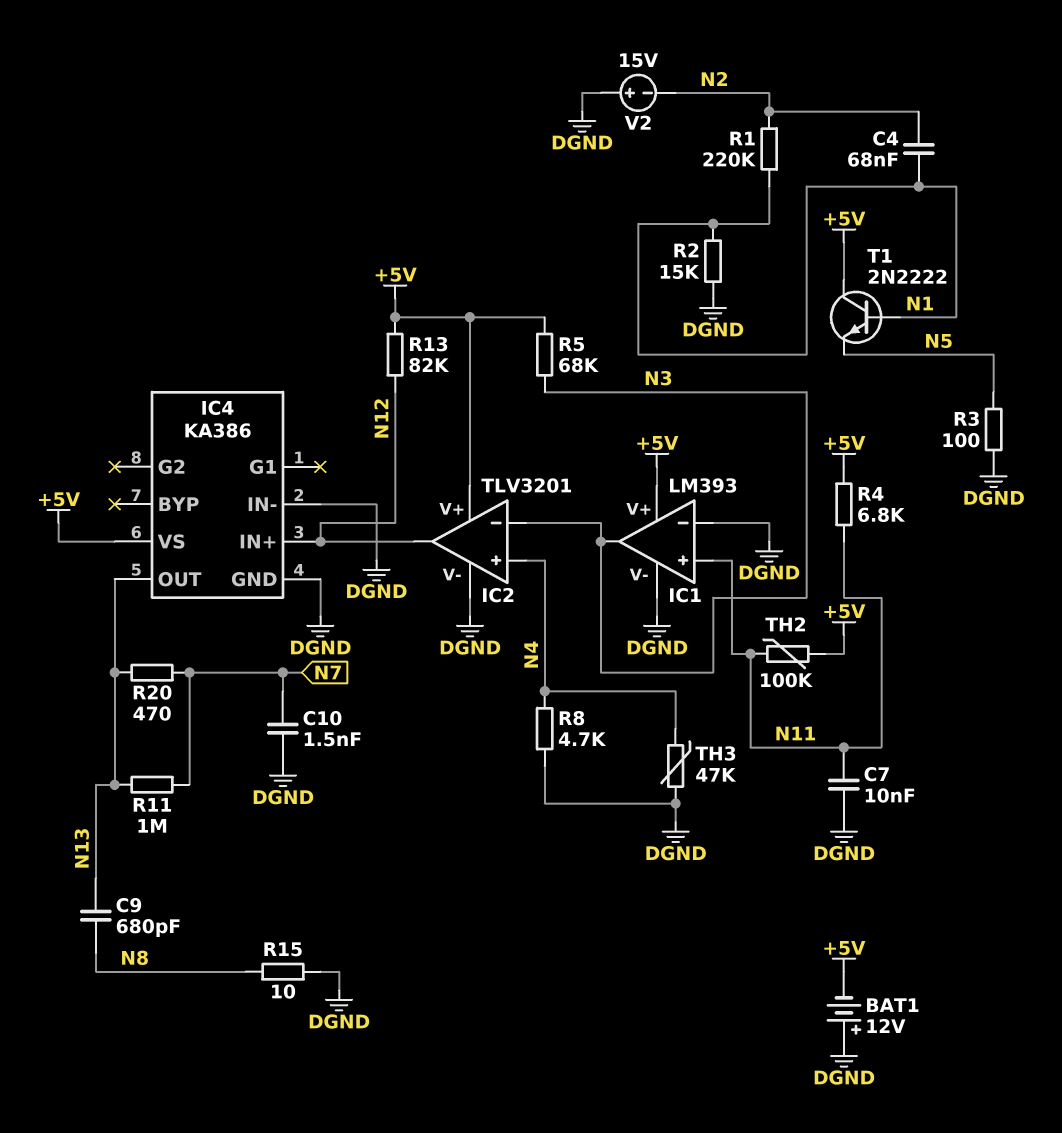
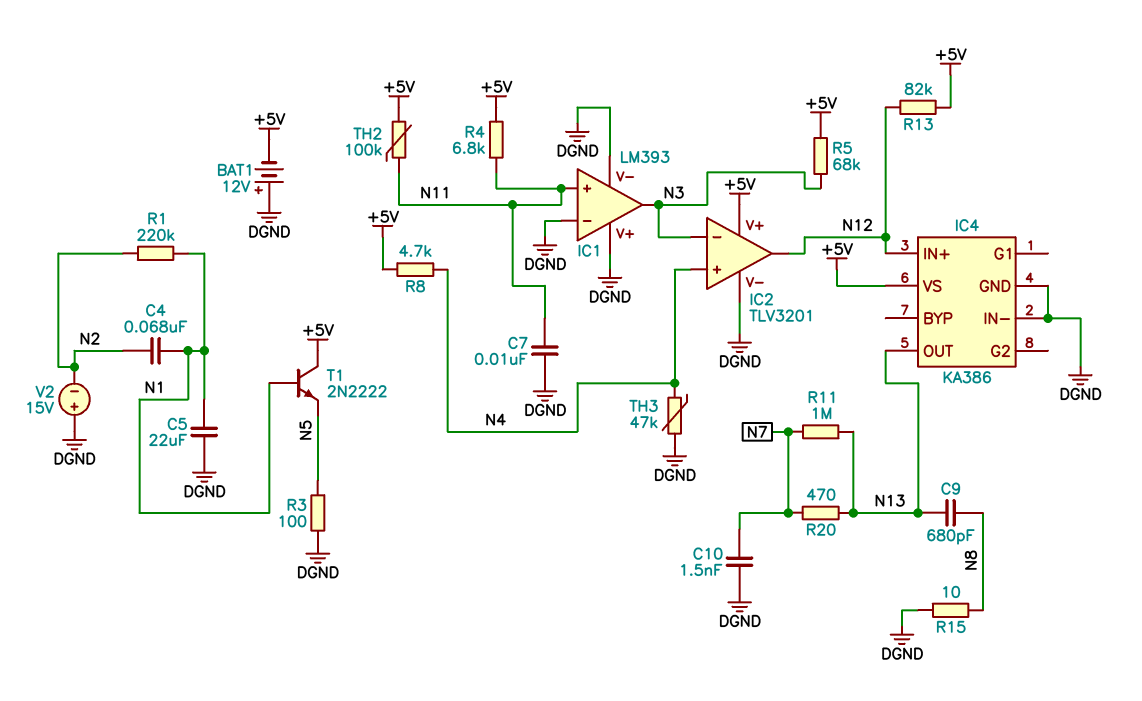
C5: none -> 22uF (DGND, N1)
IC1 pin V+: +5V -> DGND
R2: 15k (DGND, N1) -> none
R8: 4.7k (DGND, N4) -> 4.7k (+5V, N4)

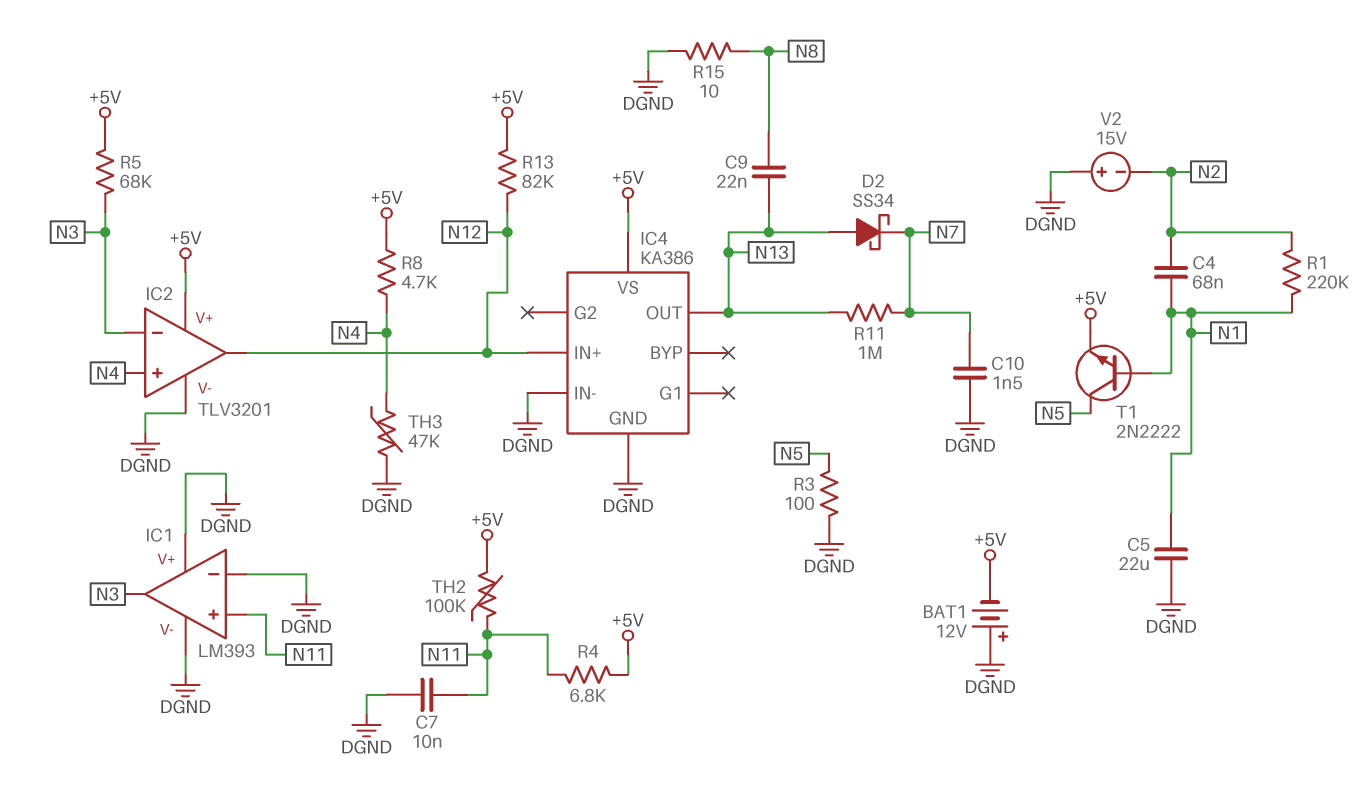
C9: 680pF (N8, N13) -> 22nF (N8, N13)
D2: none -> schottky SS34 (A N13, K N7)
R20: 470 (N7, N13) -> none
T1: NPN 2N2222 (B N1, C +5V, E N5) -> NPN 2N2222 (B N1, C N5, E +5V)

